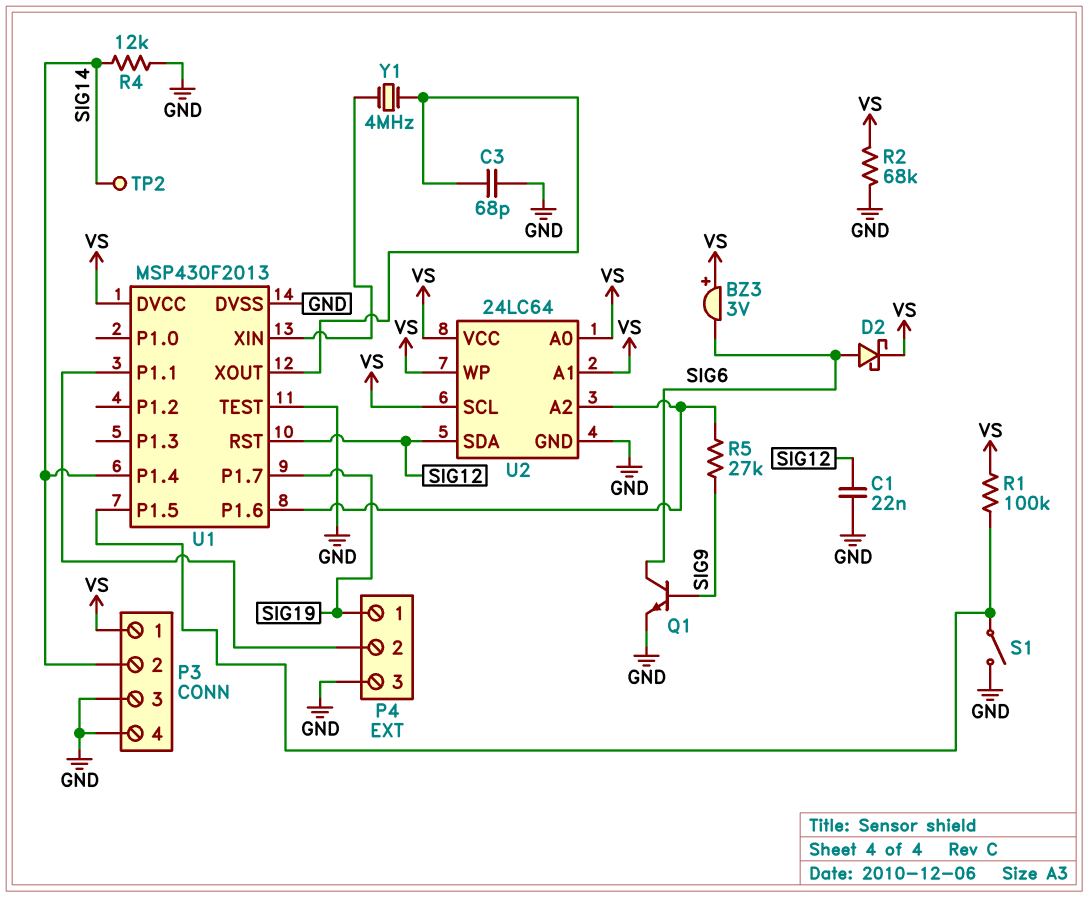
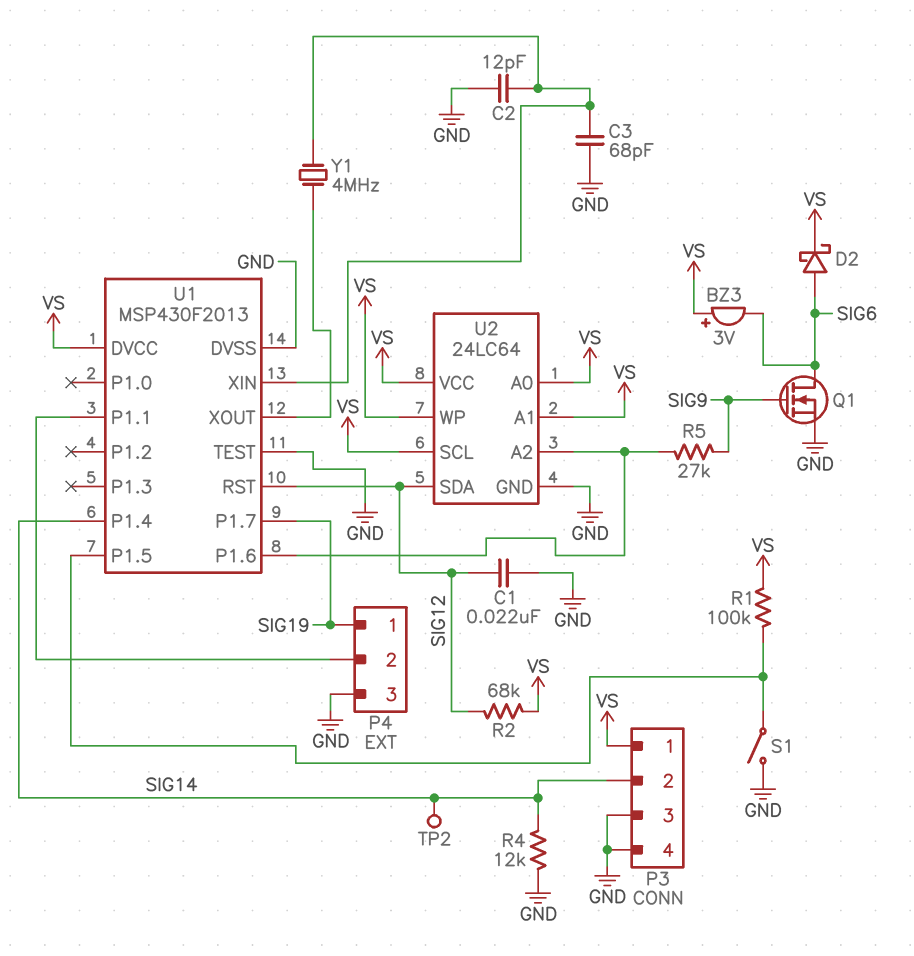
C2: none -> 12pF (GND, U1/XIN)
C3: 68pF (GND, U1/XOUT) -> 68pF (GND, U1/XIN)
Q1: NPN (B SIG9, C SIG6, E GND) -> NMOS (G SIG9, D SIG6, S GND)
R2: 68k (GND, VS) -> 68k (SIG12, VS)

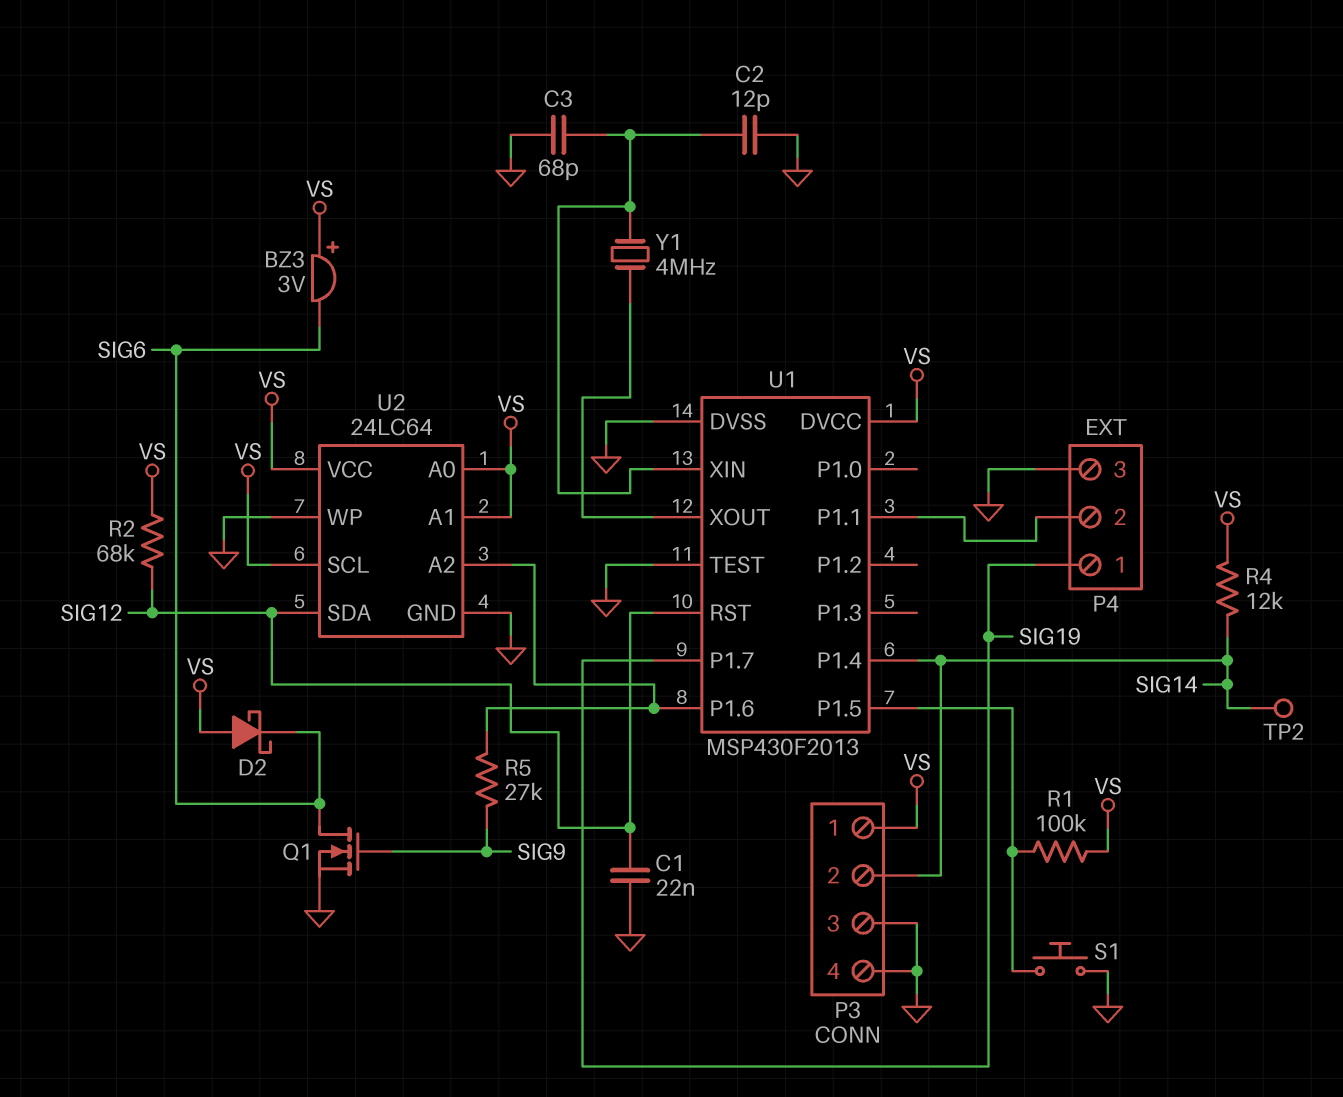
D2: schottky (A SIG6, K VS) -> schottky (A VS, K SIG6)
R4: 12k (GND, SIG14) -> 12k (SIG14, VS)
S1: switch (GND, U1/P1.5) -> button (GND, U1/P1.5)
U2 pin WP: VS -> GND

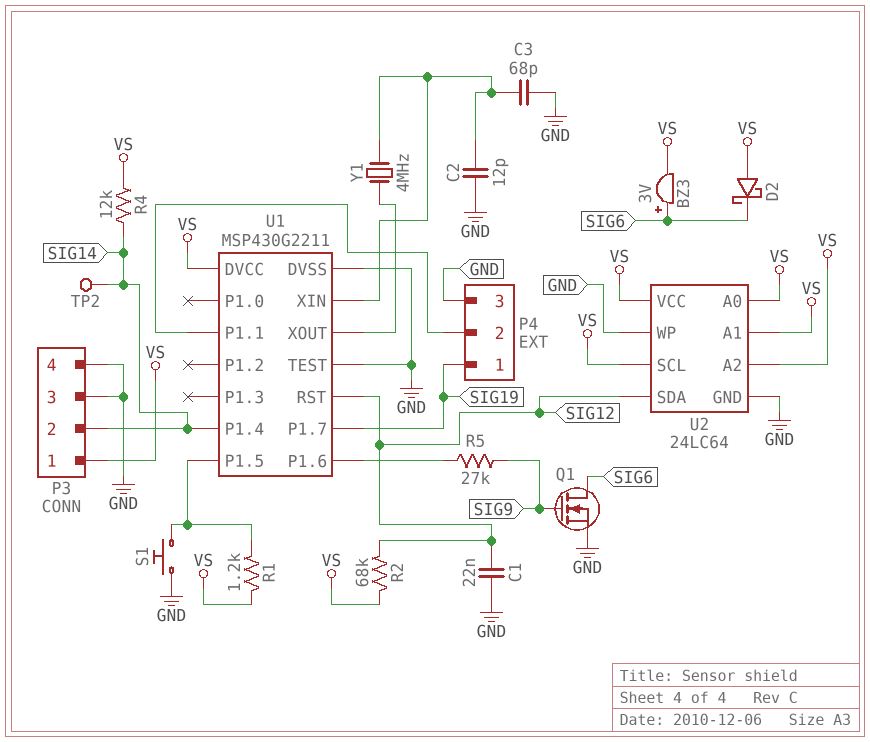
BZ3: buzzer 3V (plus VS, minus SIG6) -> buzzer 3V (plus SIG6, minus VS)
R1: 100k (U1/P1.5, VS) -> 1.2k (U1/P1.5, VS)
U1: MSP430F2013 -> MSP430G2211
U2 pin A2: U1/P1.6 -> VS

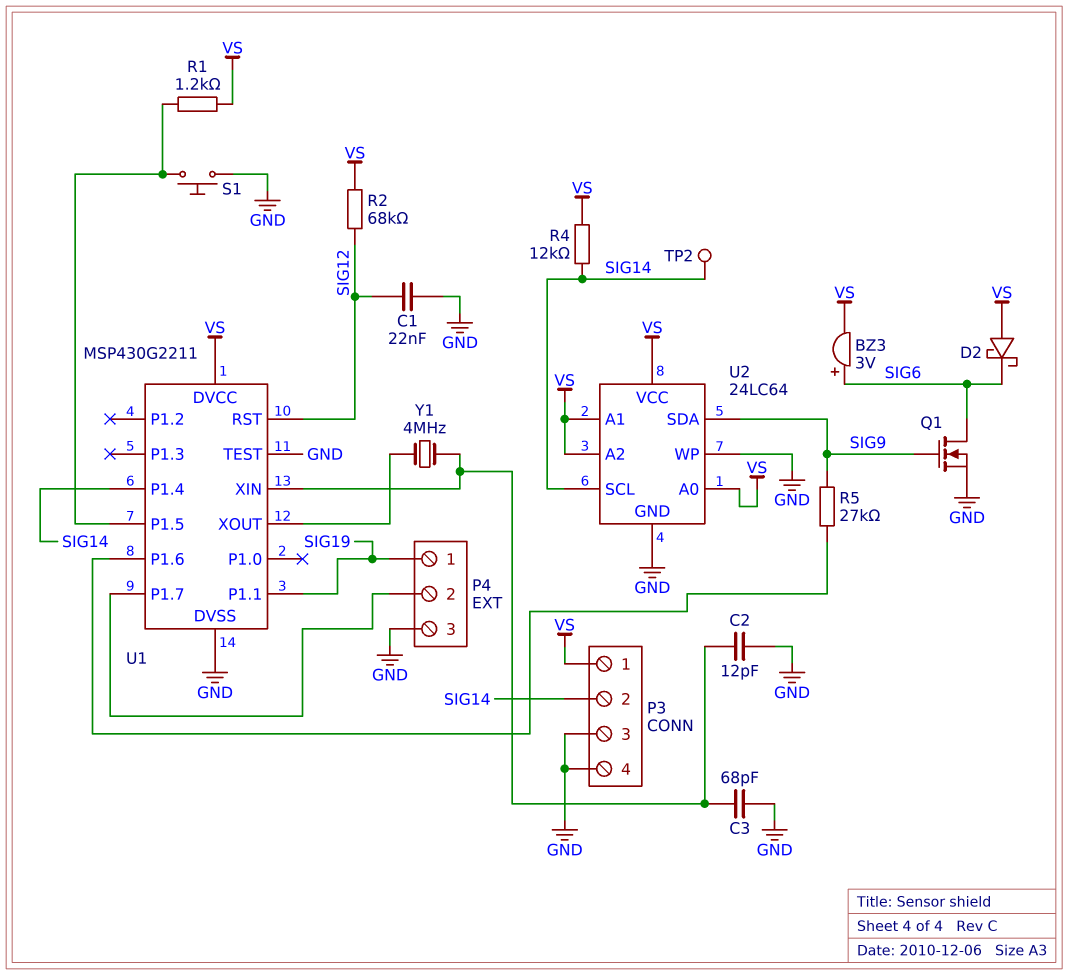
U1 pin P1.1: P4/2 -> SIG19
U1 pin P1.7: SIG19 -> P4/2
U2 pin SCL: VS -> SIG14
U2 pin SDA: SIG12 -> SIG9

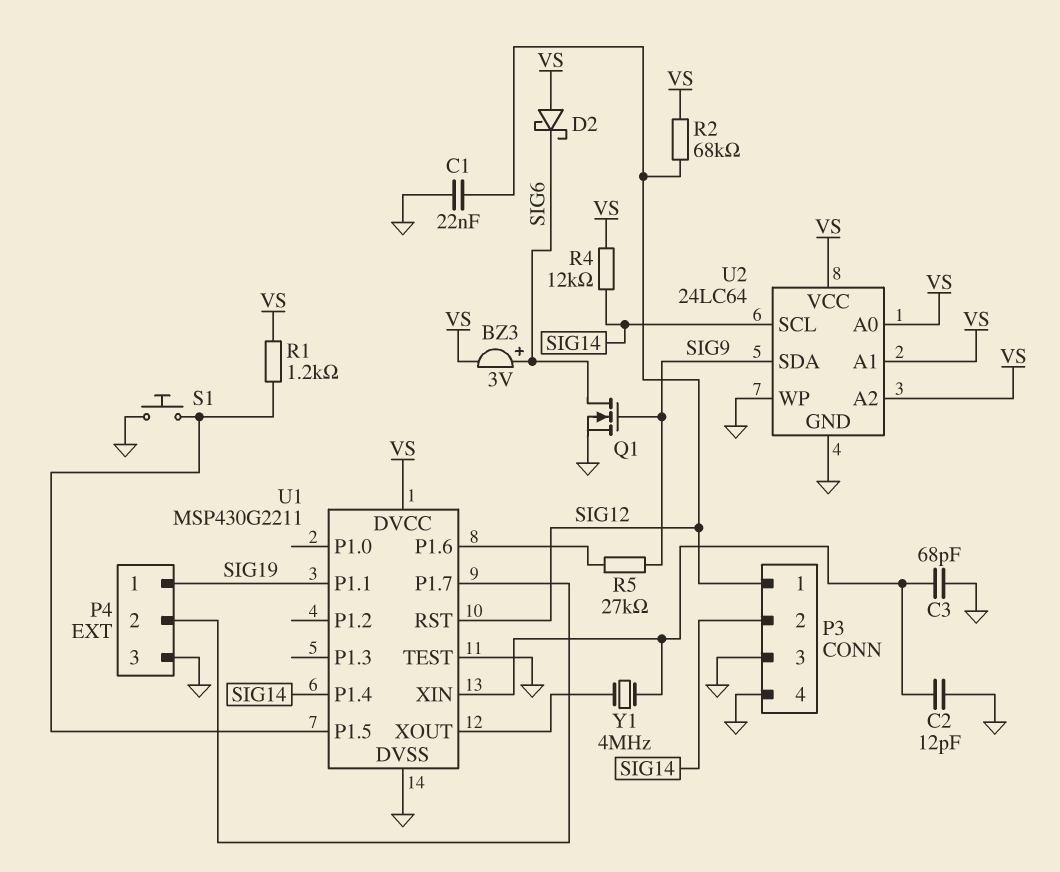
P3 pin 1: VS -> SIG12
TP2: test point (SIG14) -> none

